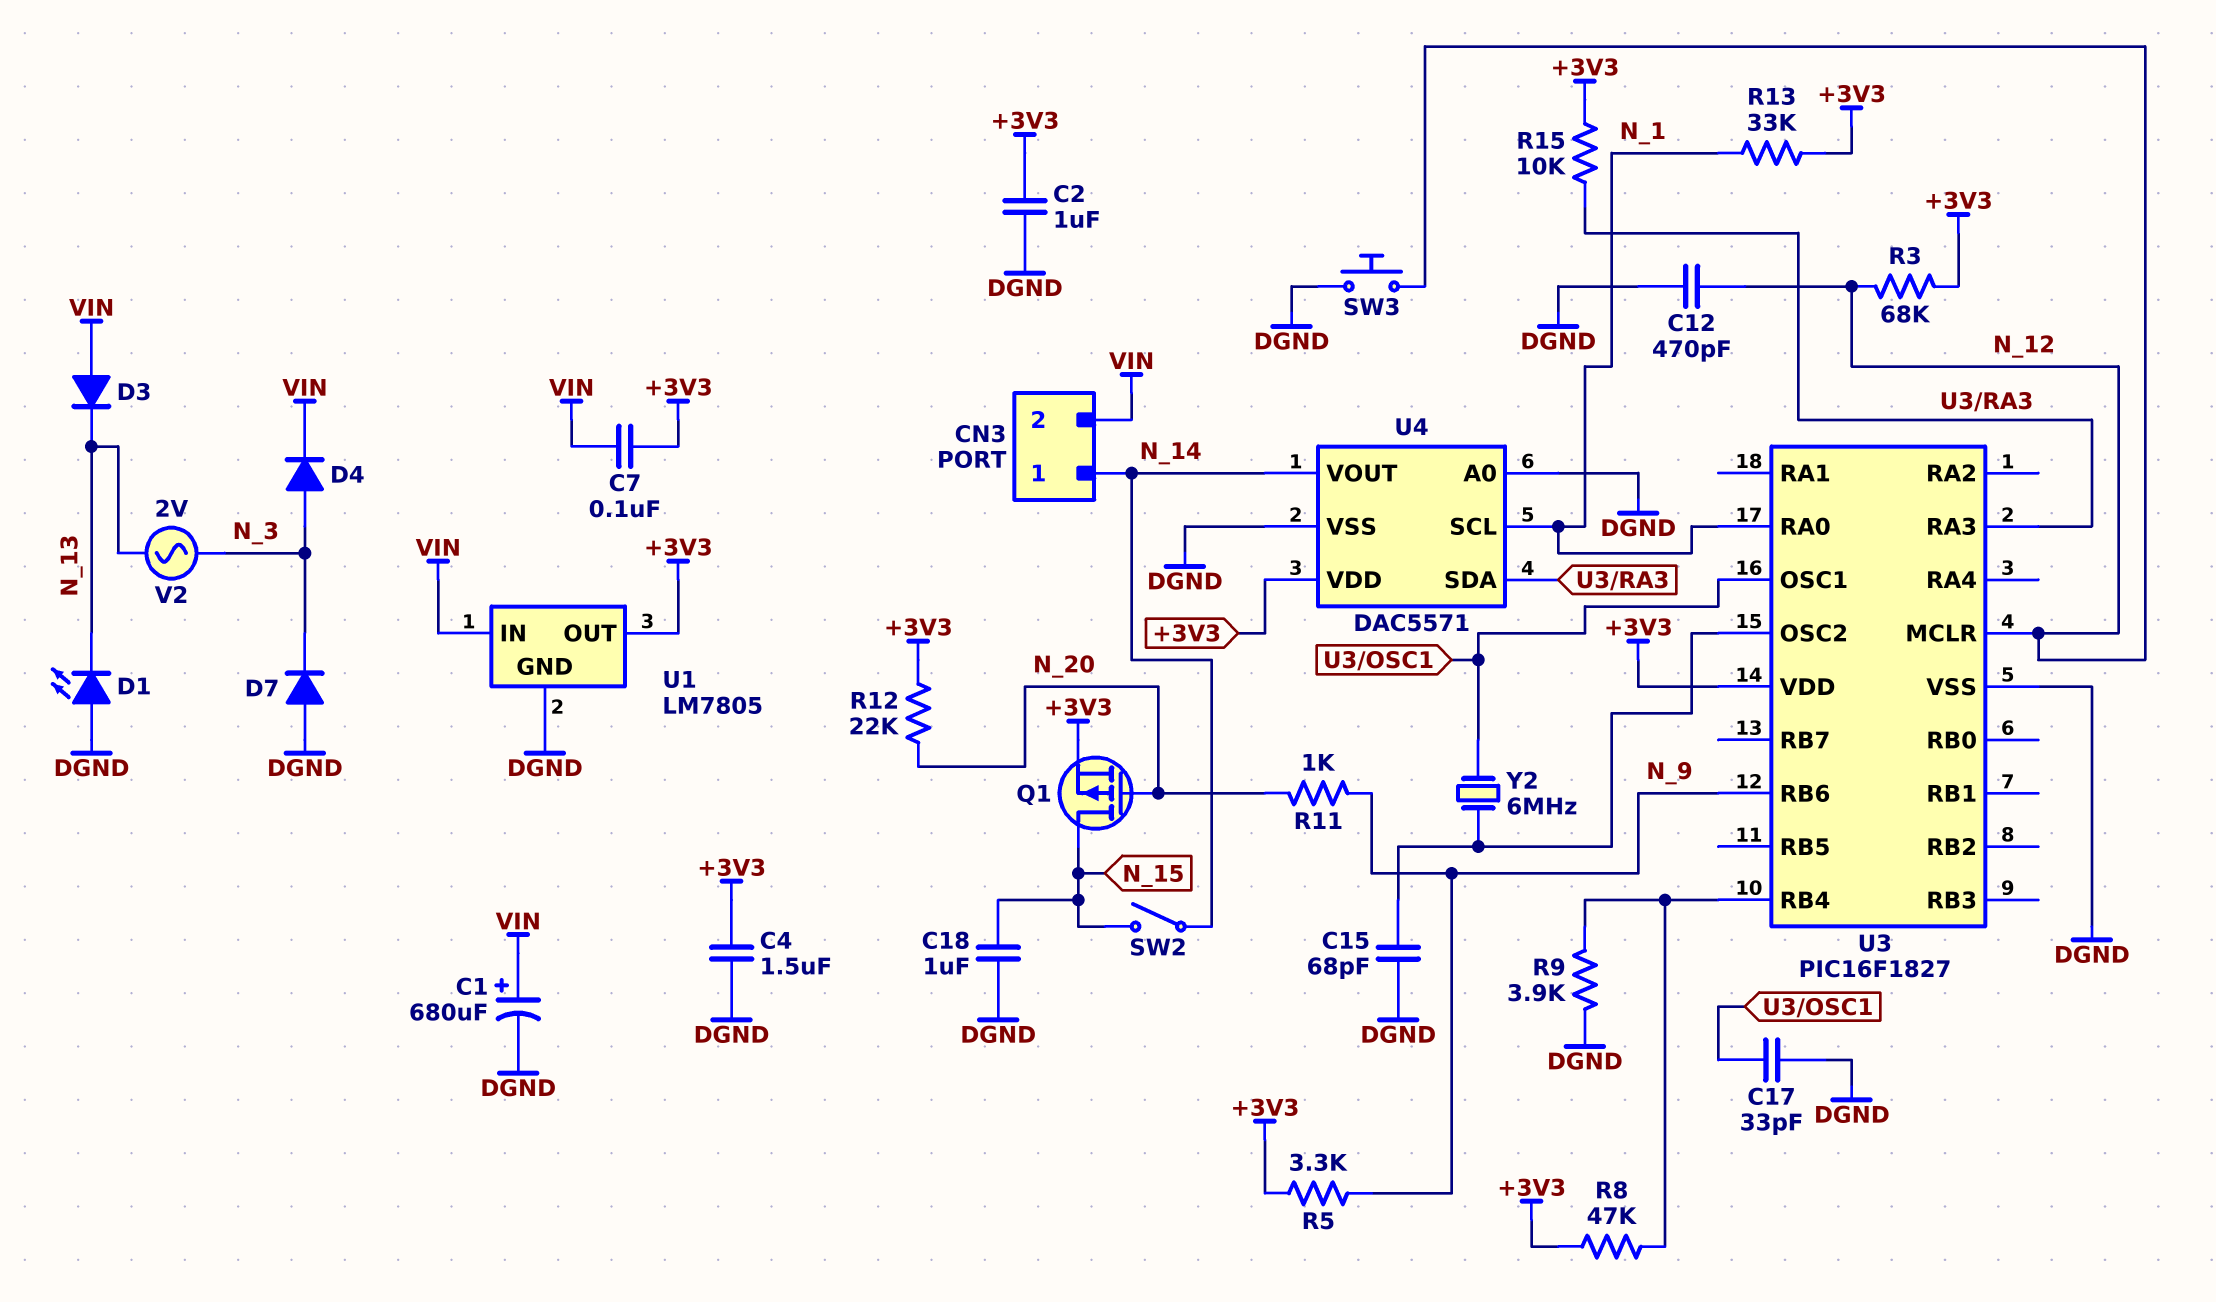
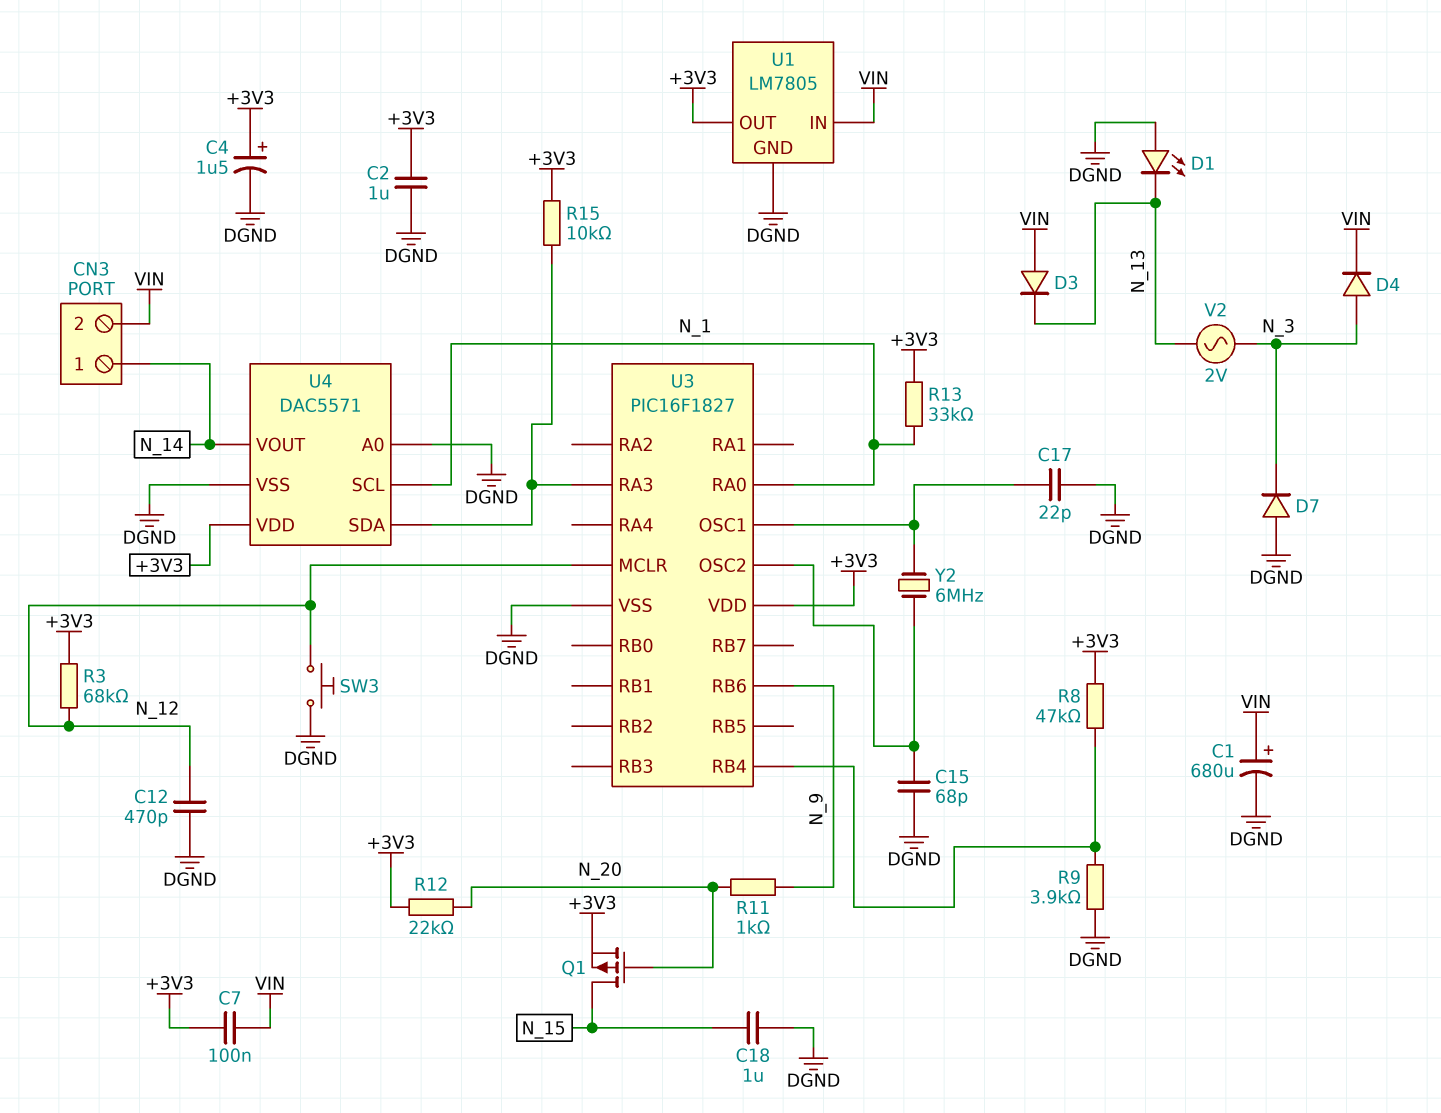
C4: 1.5uF (+3V3, DGND) -> 1.5uF (plus +3V3, minus DGND)
C17: 33pF (DGND, U3/OSC1) -> 22pF (DGND, U3/OSC1)
R5: 3.3k (+3V3, N_9) -> none
SW2: switch (N_14, N_15) -> none

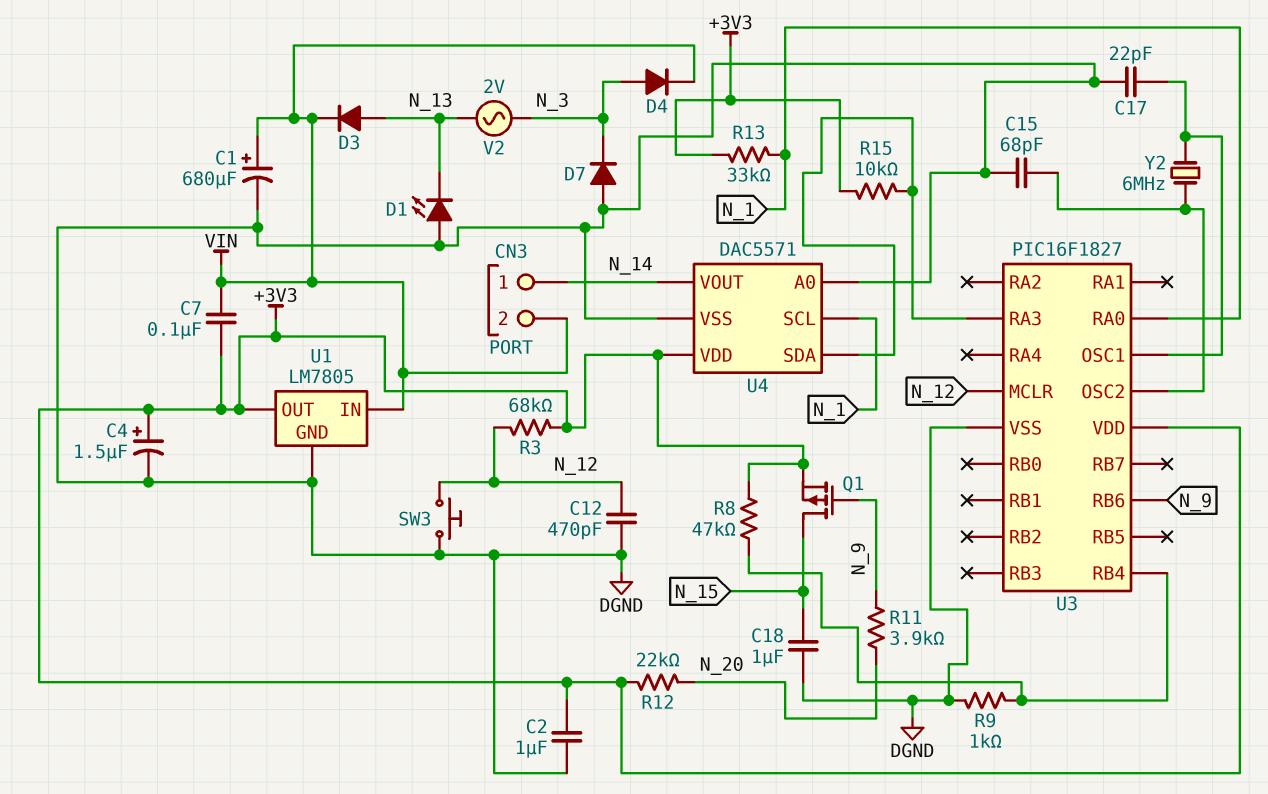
D3: diode (A VIN, K N_13) -> diode (A N_13, K VIN)
Q1: PMOS (G N_20, D N_15, S +3V3) -> PMOS (G N_9, D N_15, S +3V3)
R9: 3.9k (DGND, U3/RB4) -> 1k (DGND, U3/RB4)
R11: 1k (N_9, N_20) -> 3.9k (N_9, N_20)

